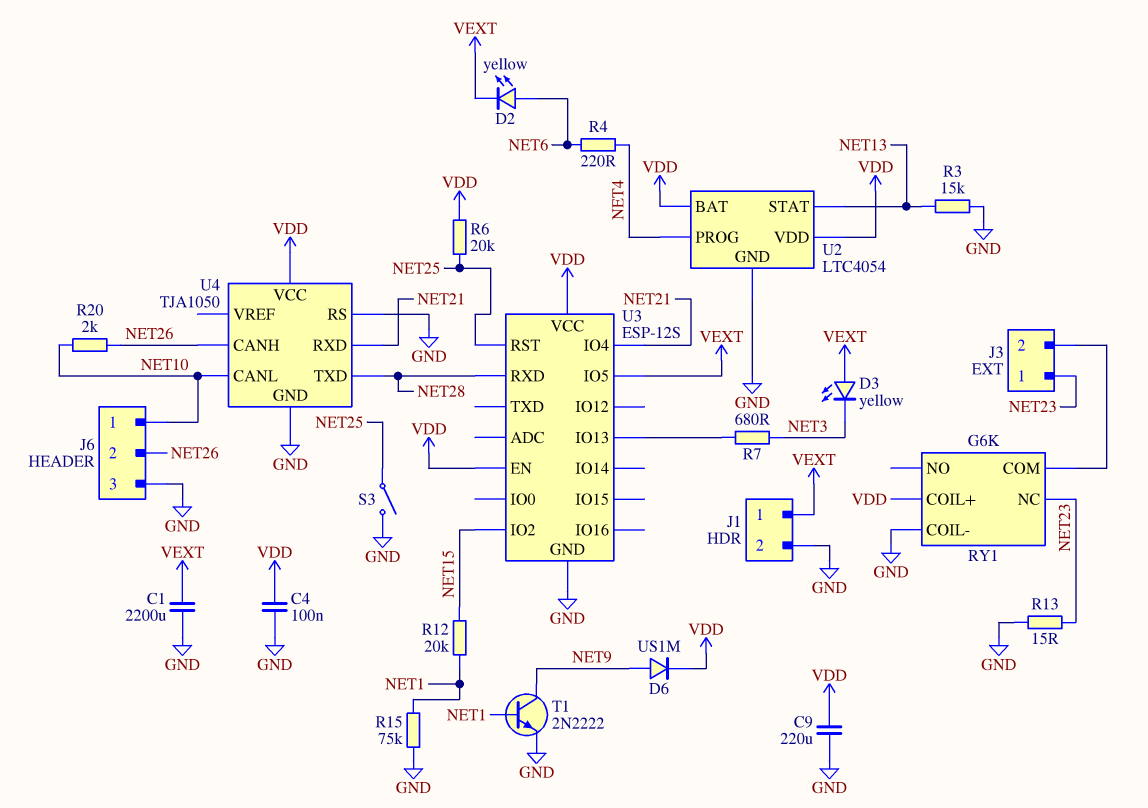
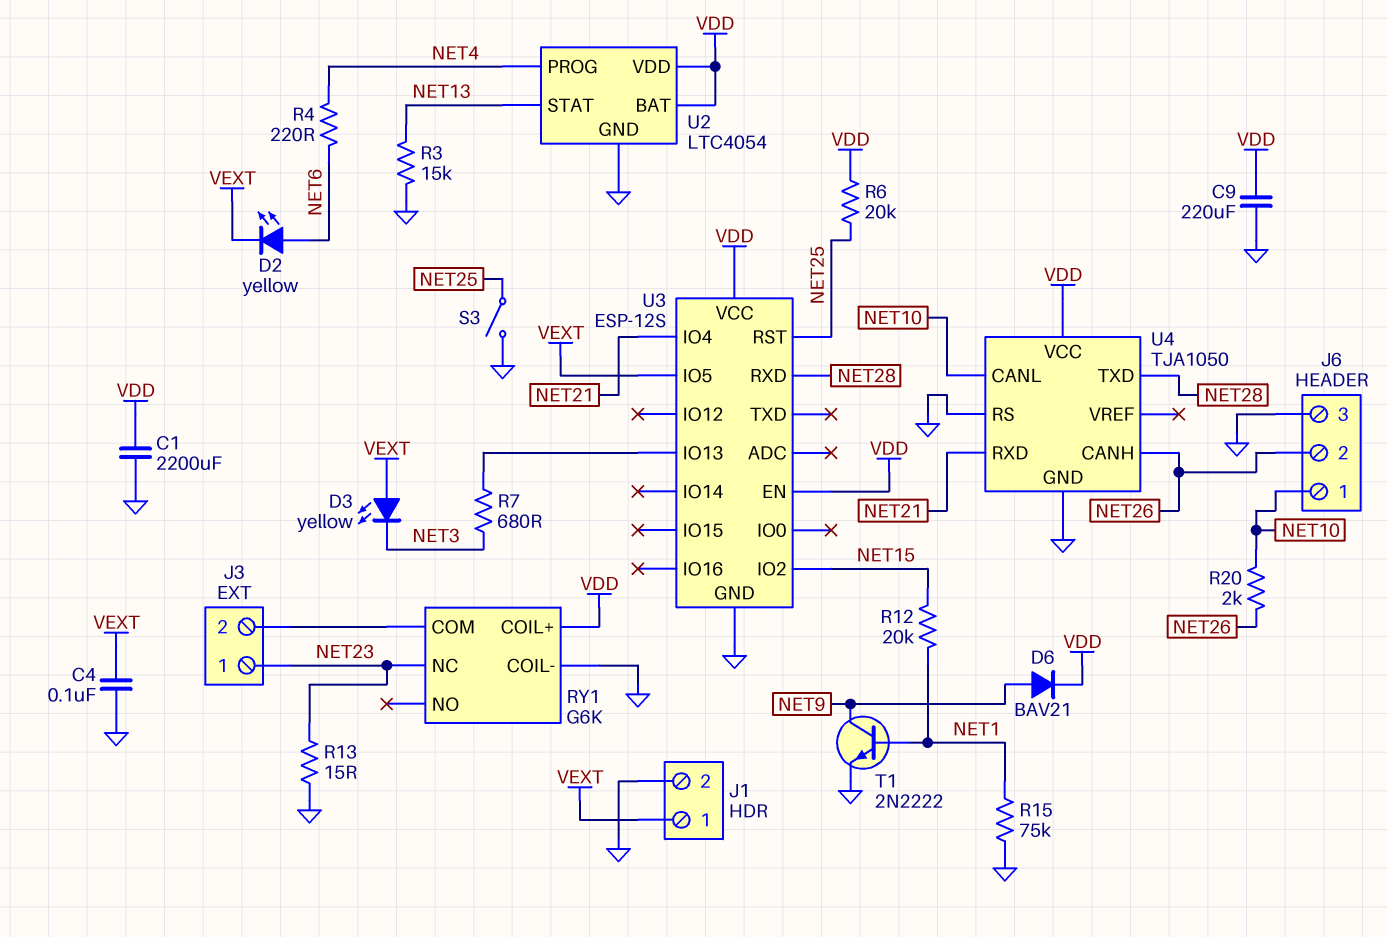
C1: 2200uF (GND, VEXT) -> 2200uF (GND, VDD)
C4: 100nF (GND, VDD) -> 100nF (GND, VEXT)
D6: diode US1M (A NET9, K VDD) -> diode BAV21 (A NET9, K VDD)

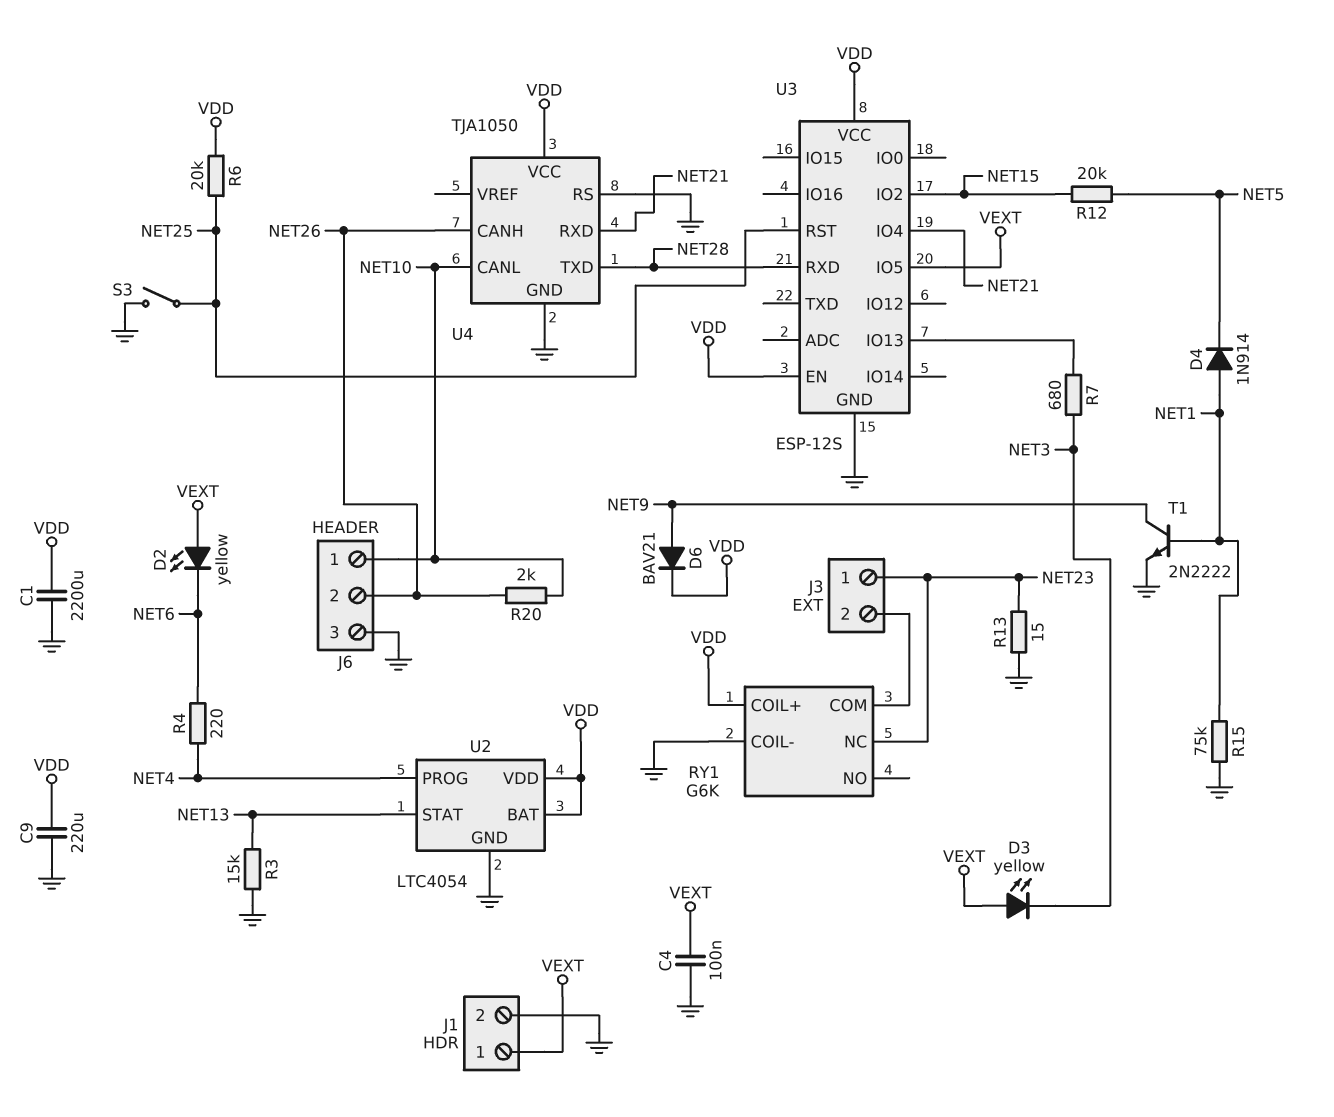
D2: LED yellow (A NET6, K VEXT) -> LED yellow (A VEXT, K NET6)
D4: none -> diode 1N914 (A NET1, K NET5)
R12: 20k (NET1, NET15) -> 20k (NET5, NET15)

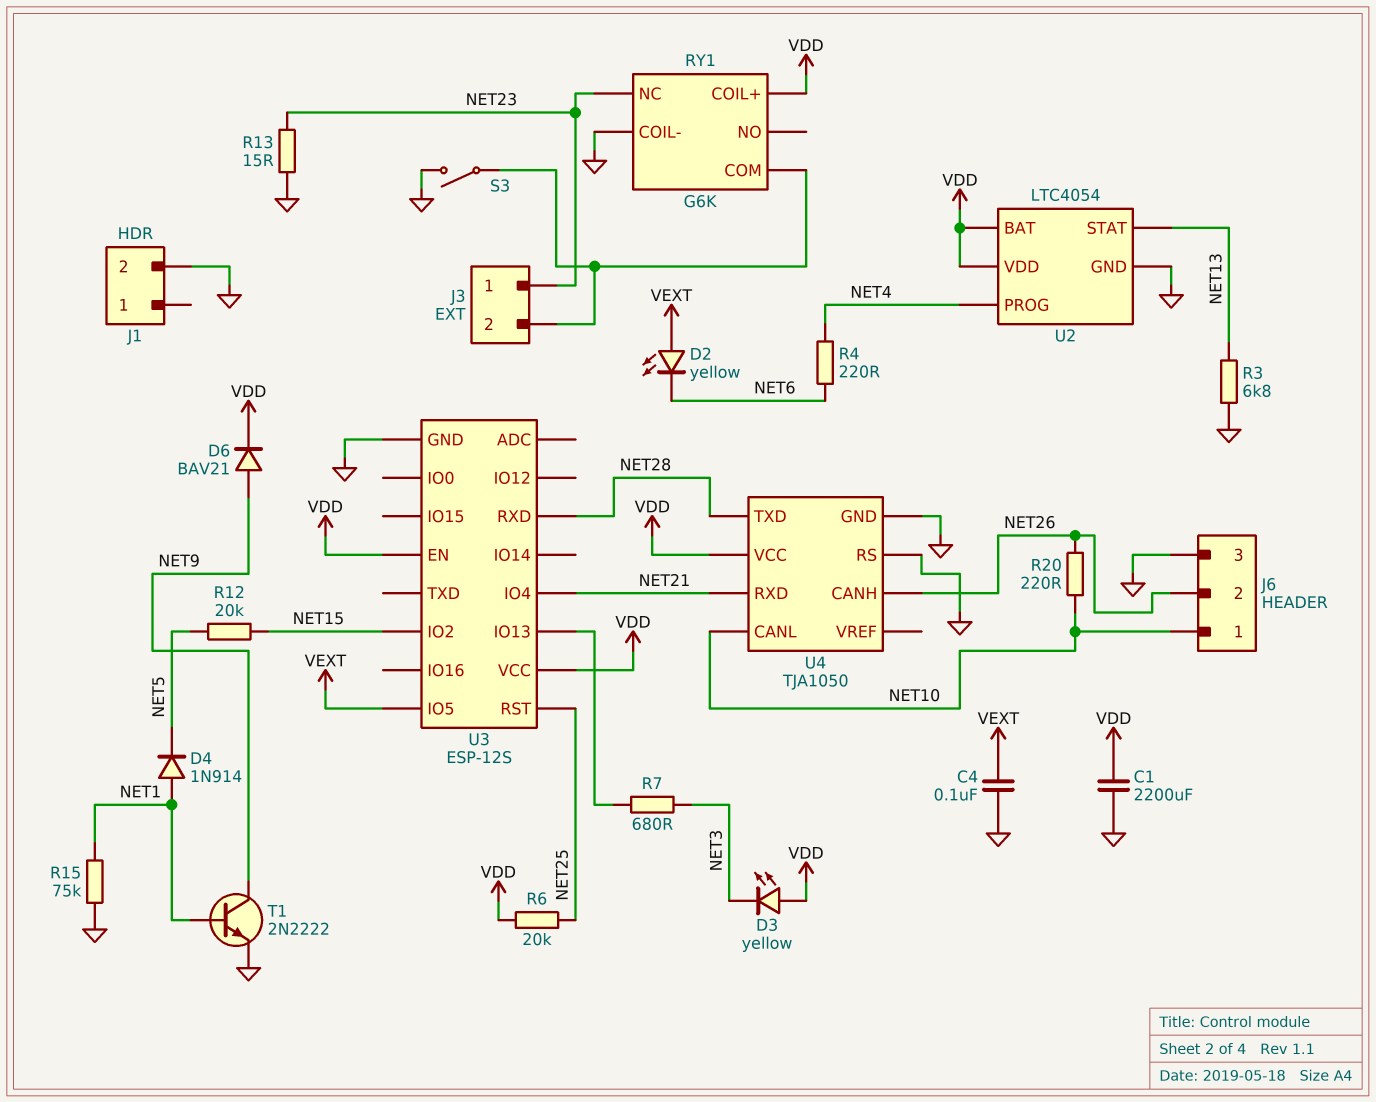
C9: 220uF (GND, VDD) -> none
D3: LED yellow (A VEXT, K NET3) -> LED yellow (A VDD, K NET3)
J1 pin 1: VEXT -> none
R3: 15k (GND, NET13) -> 6.8k (GND, NET13)
R20: 2k (NET10, NET26) -> 220 (NET10, NET26)
S3: switch (GND, NET25) -> switch (GND, J3/2)

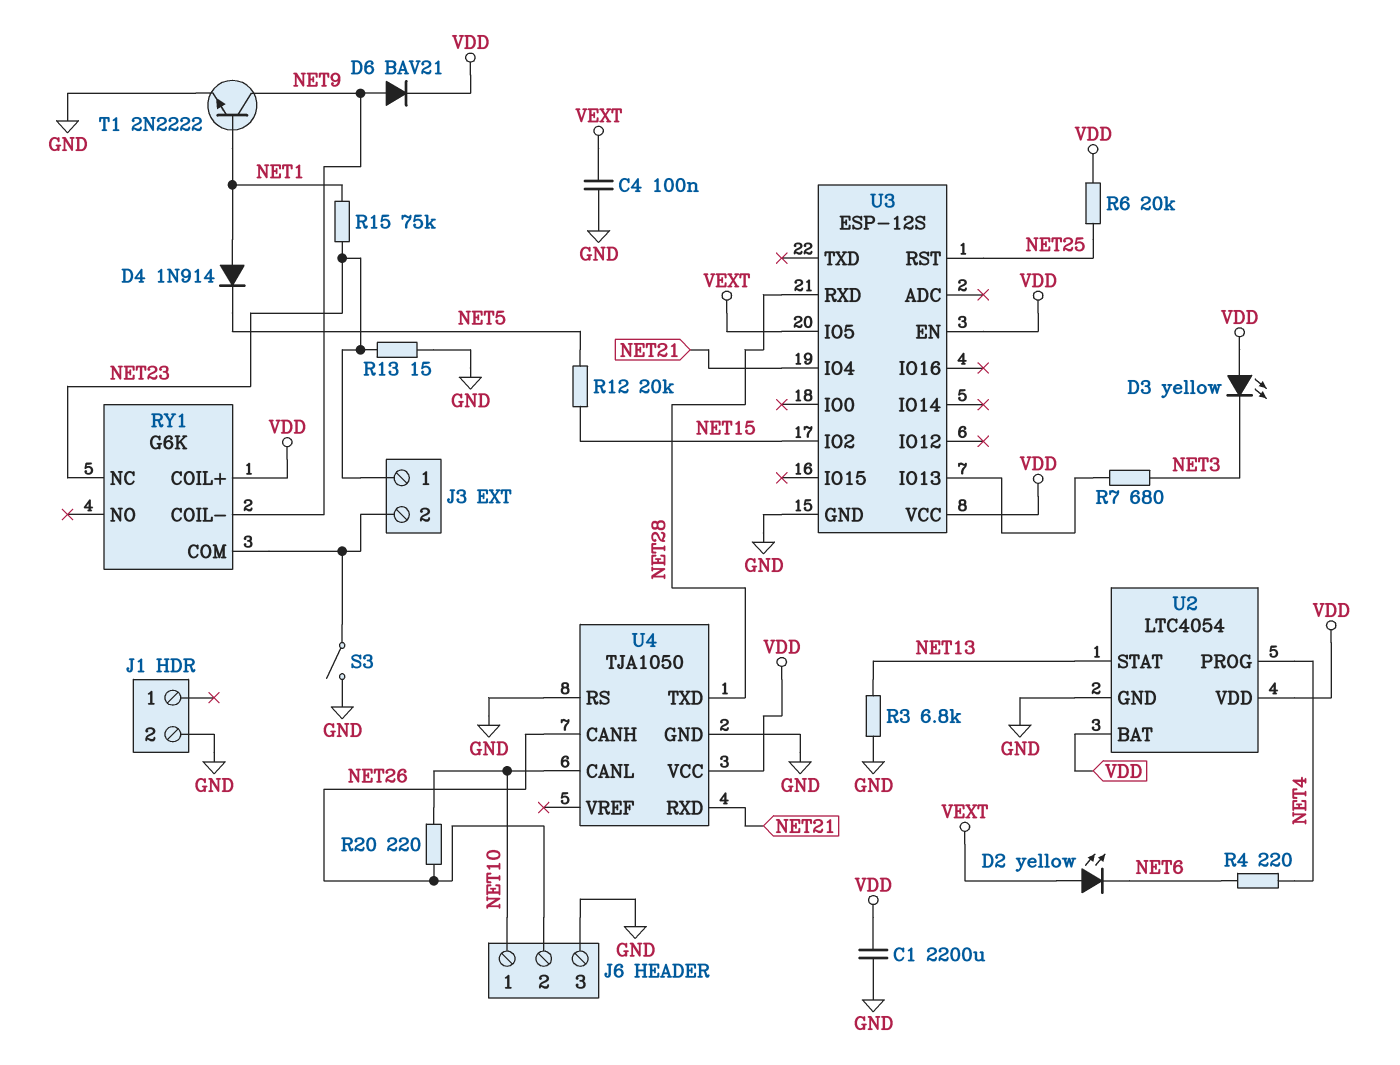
R15: 75k (GND, NET1) -> 75k (NET1, NET23)
RY1 pin COIL-: GND -> NET9

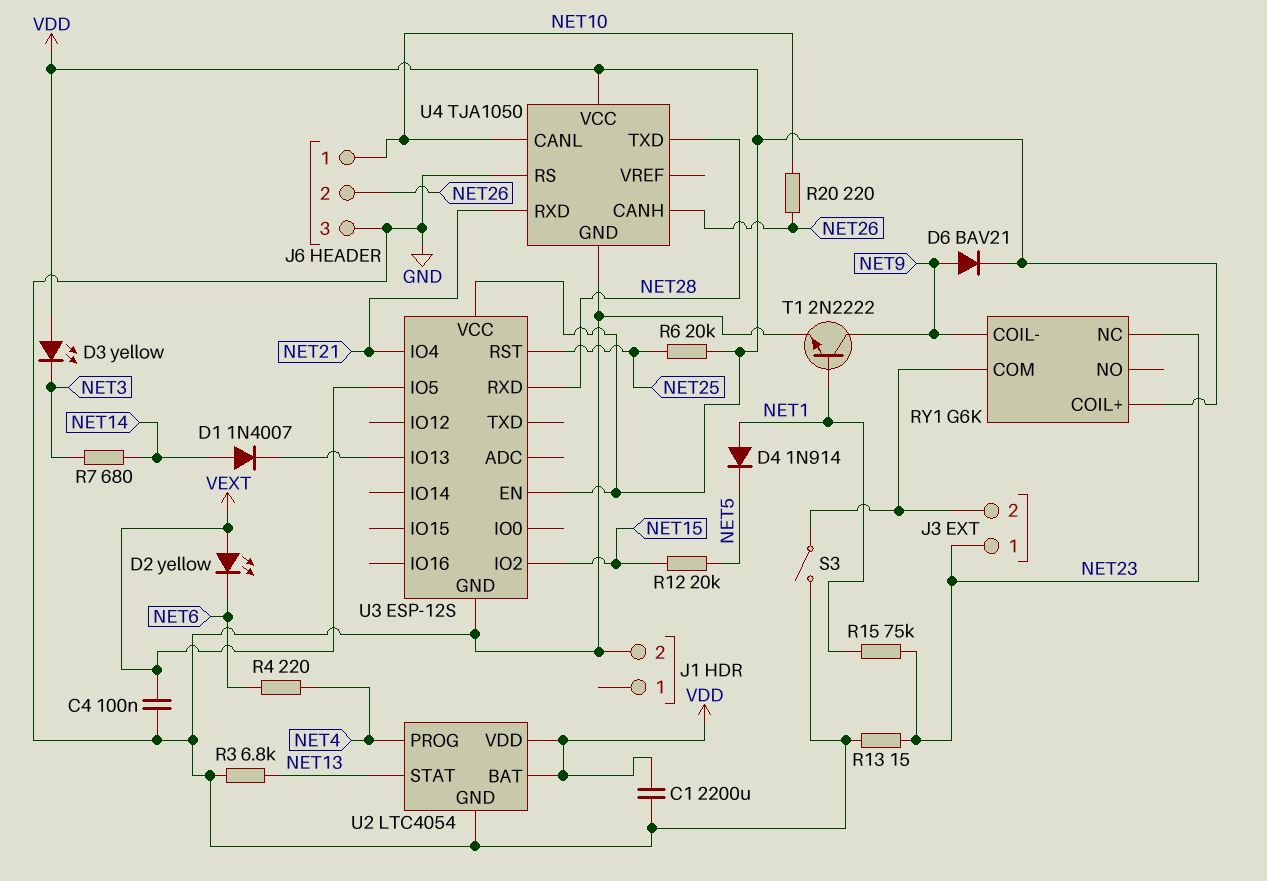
D1: none -> diode 1N4007 (A NET14, K U3/IO13)
R7: 680 (NET3, U3/IO13) -> 680 (NET3, NET14)

